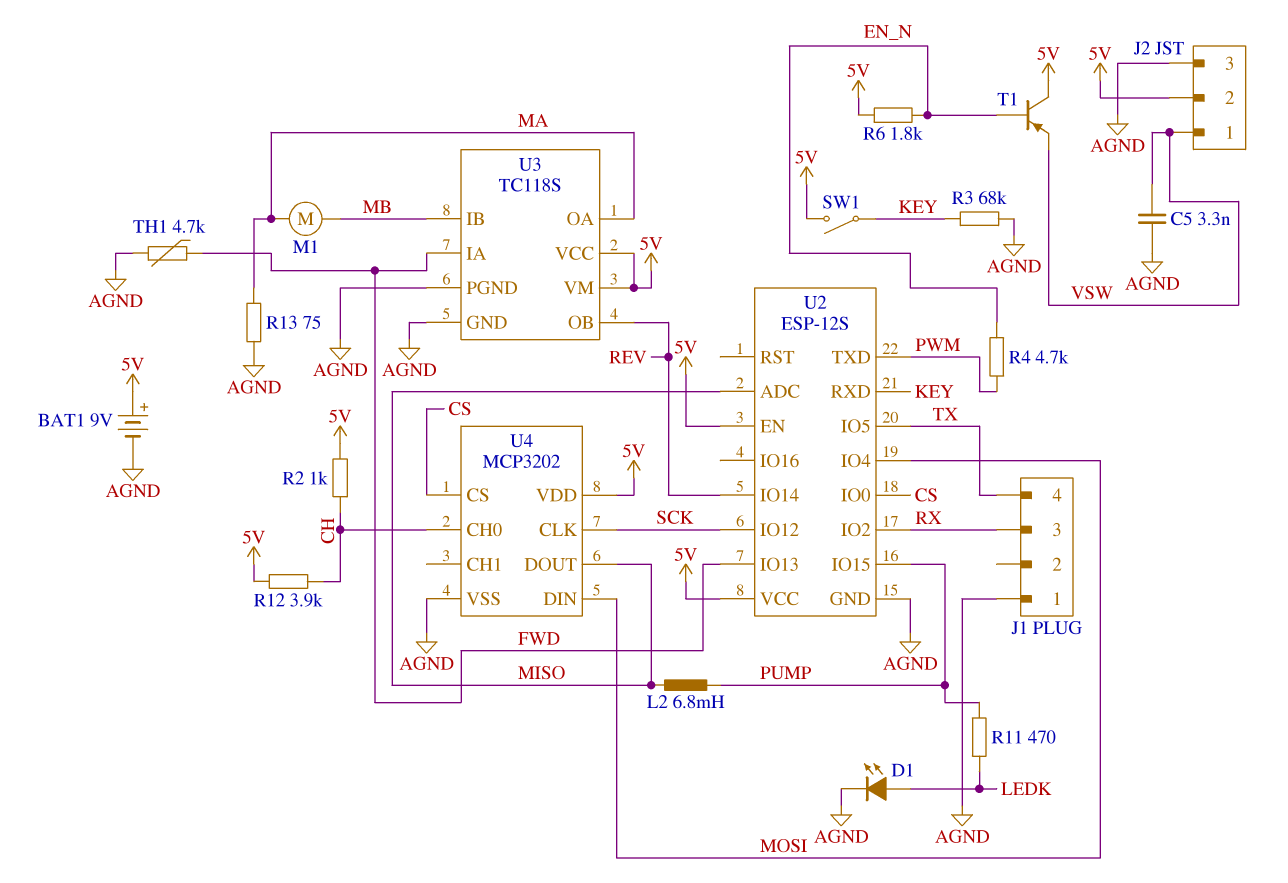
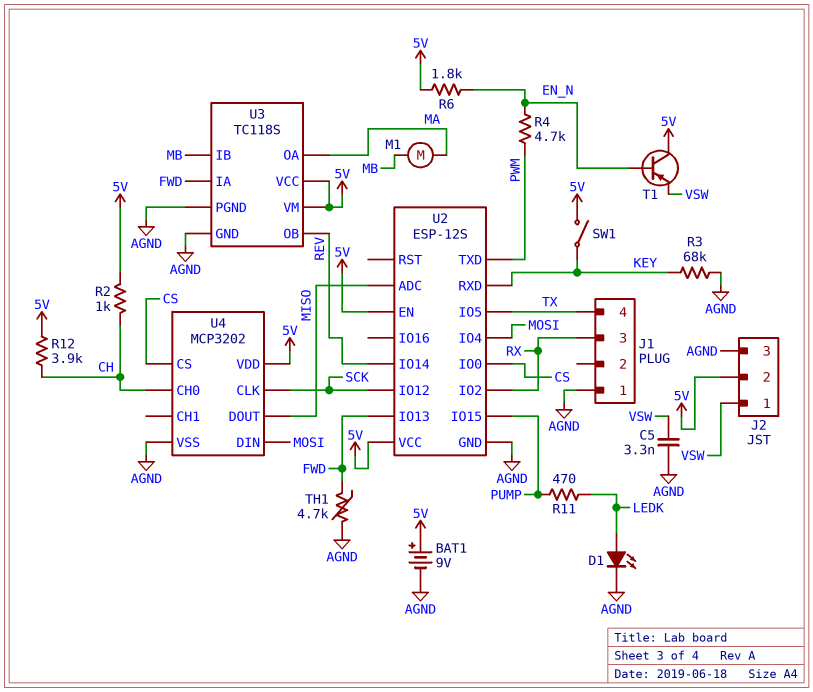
L2: 6.8mH (MISO, PUMP) -> none
R13: 75 (AGND, MA) -> none

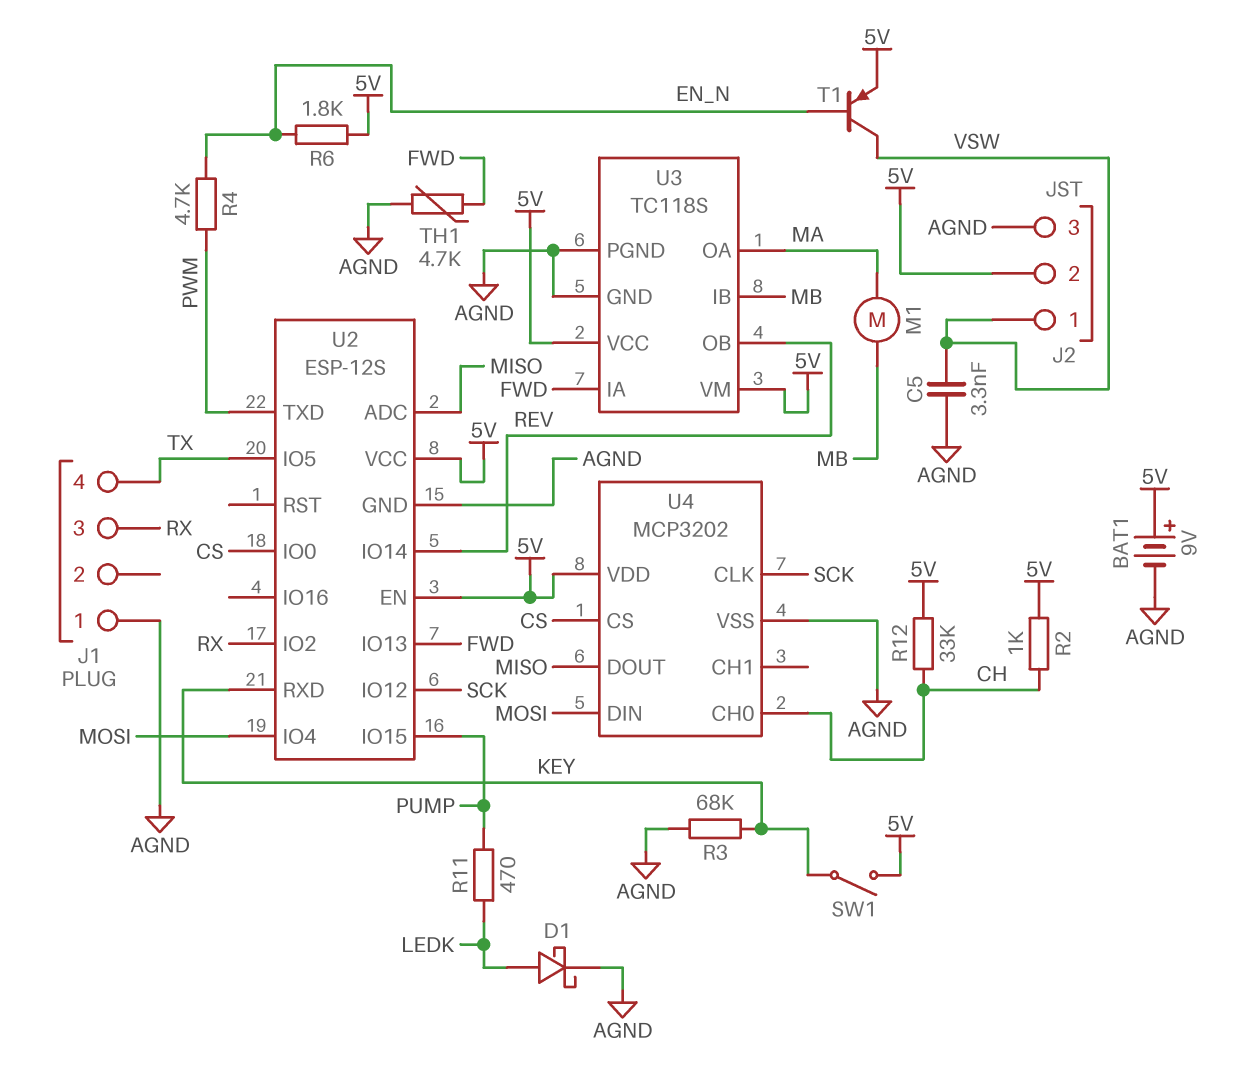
D1: LED (A LEDK, K AGND) -> schottky (A LEDK, K AGND)
R12: 3.9k (5V, CH) -> 33k (5V, CH)
T1: PNP (B EN_N, C 5V, E VSW) -> PNP (B EN_N, C VSW, E 5V)

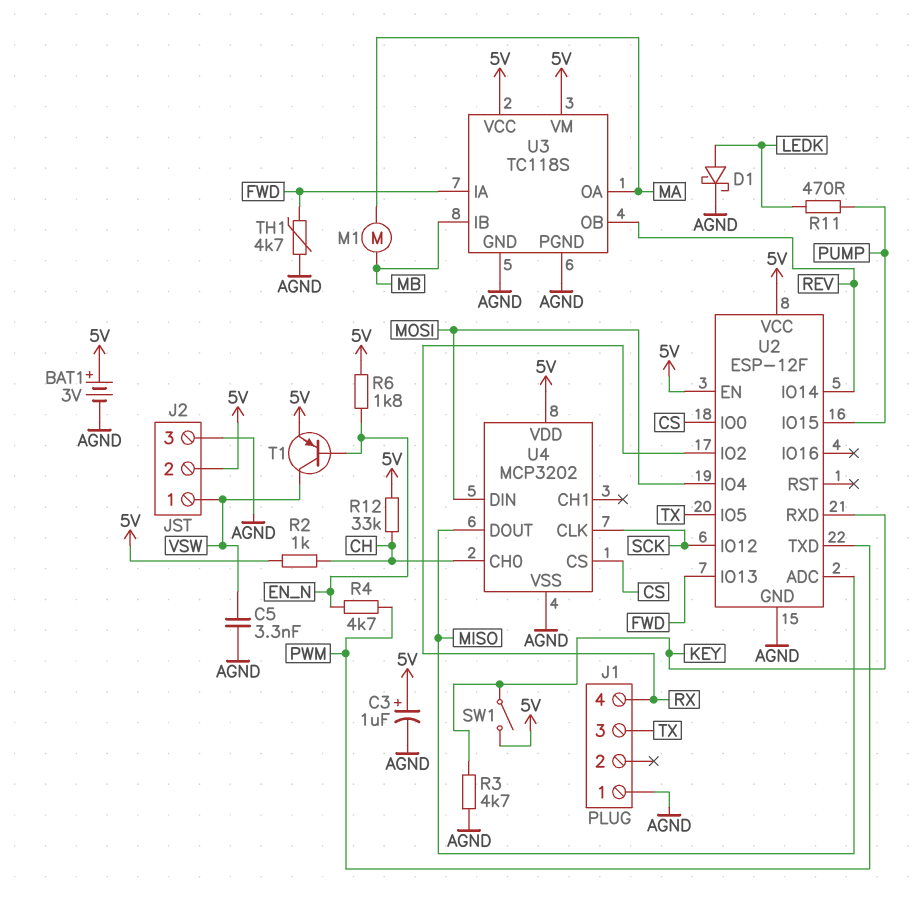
BAT1: 9V (plus 5V, minus AGND) -> 3V (plus 5V, minus AGND)
C3: none -> 1uF (plus 5V, minus AGND)
J1 pin 3: RX -> TX
J1 pin 4: TX -> RX
R3: 68k (AGND, KEY) -> 4.7k (AGND, KEY)
U2: ESP-12S -> ESP-12F

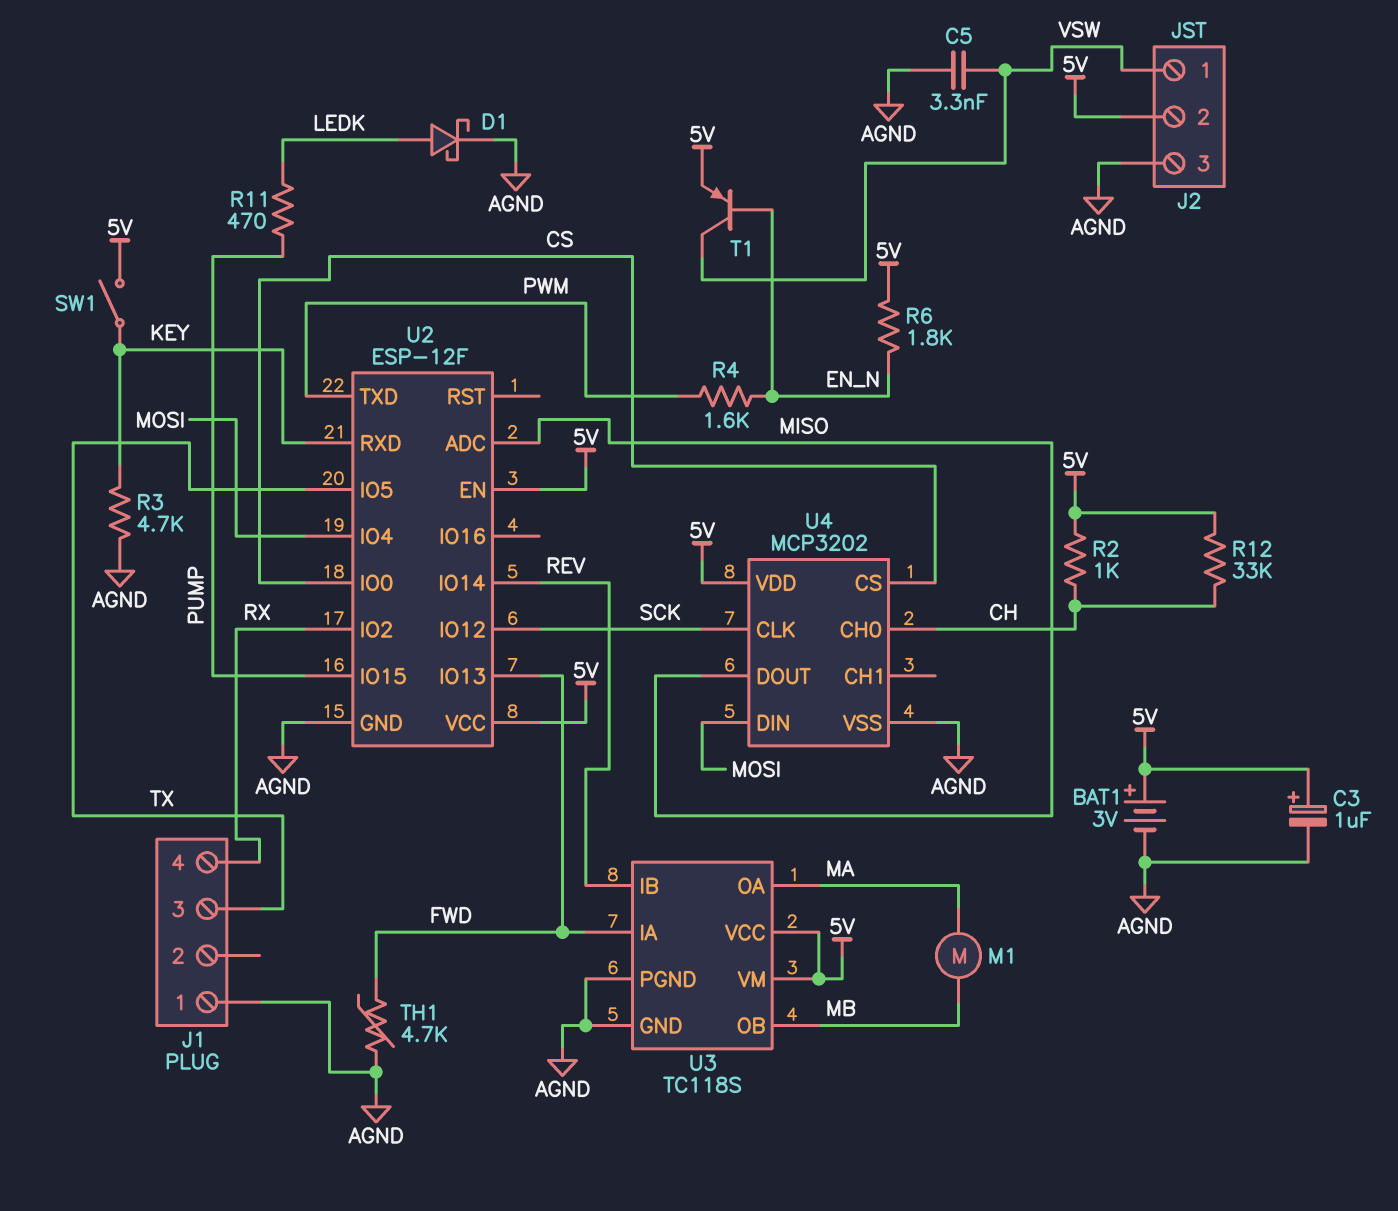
R4: 4.7k (EN_N, PWM) -> 1.6k (EN_N, PWM)
U3 pin IB: MB -> REV
U3 pin OB: REV -> MB

